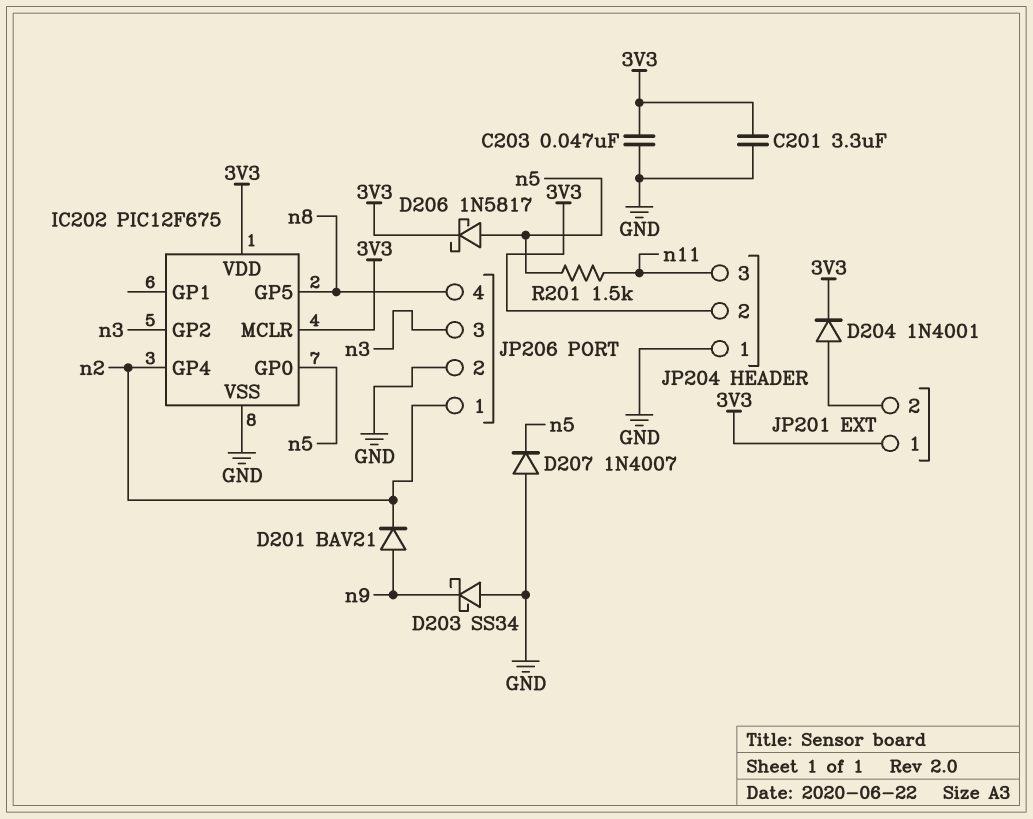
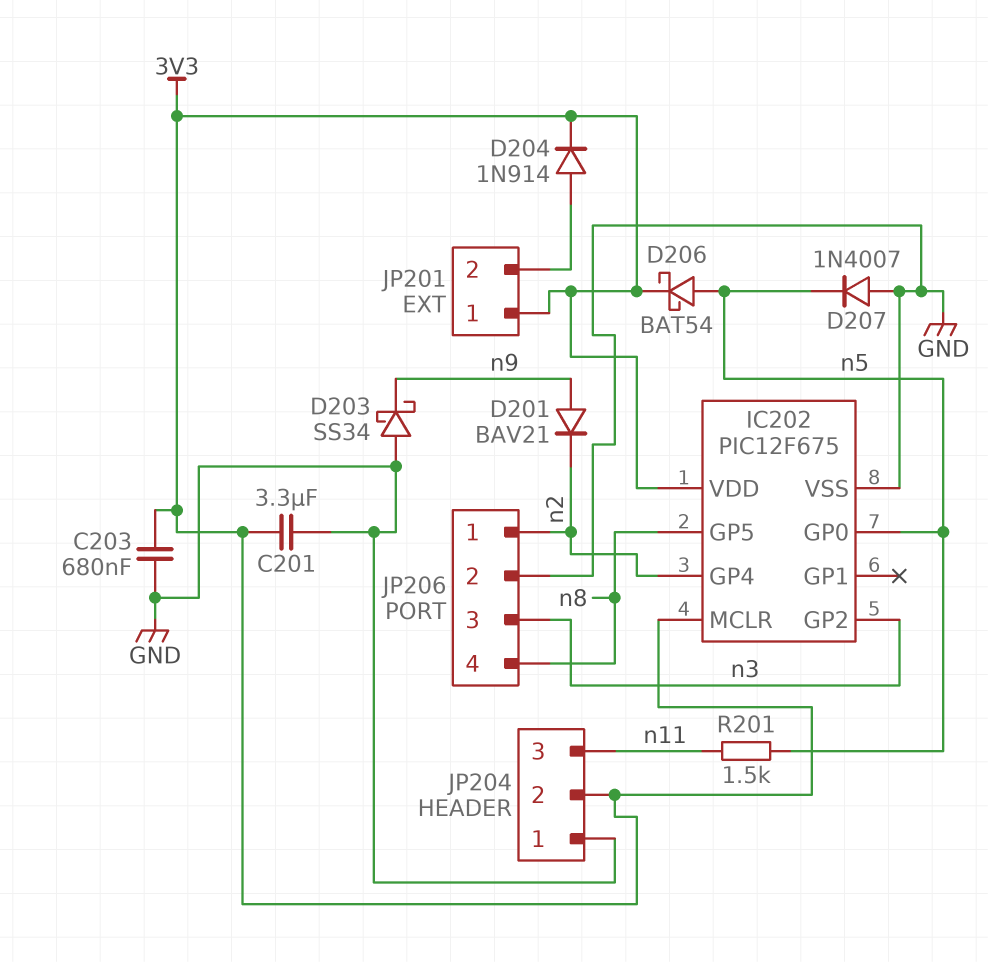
C203: 47nF (3V3, GND) -> 680nF (3V3, GND)
D204: diode 1N4001 (A JP201/2, K 3V3) -> diode 1N914 (A JP201/2, K 3V3)
D206: schottky 1N5817 (A n5, K 3V3) -> schottky BAT54 (A n5, K 3V3)

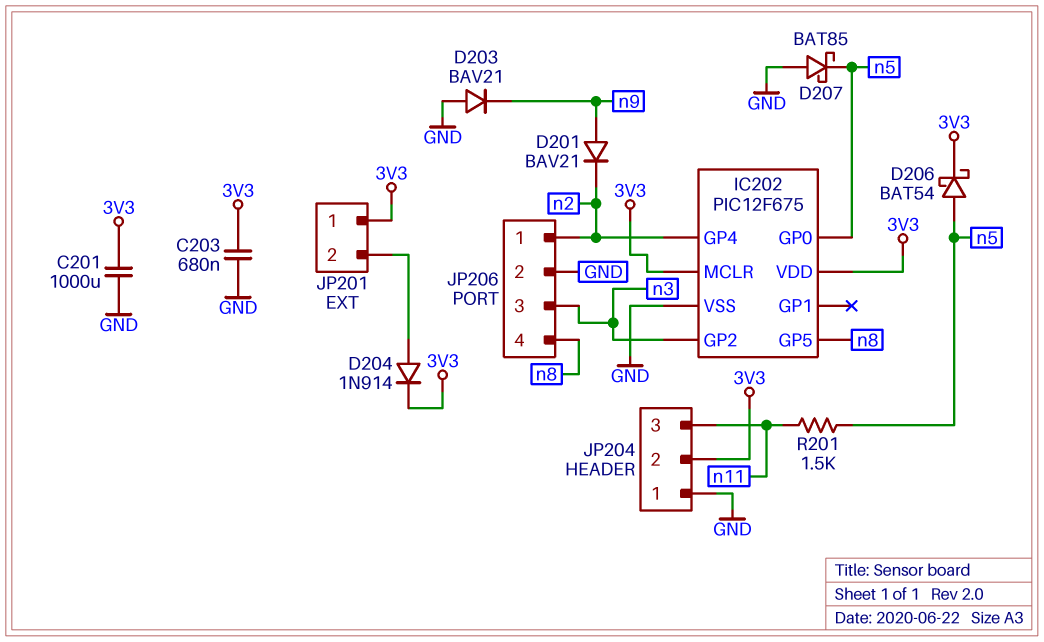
C201: 3.3uF (3V3, GND) -> 1000uF (3V3, GND)
D203: schottky SS34 (A GND, K n9) -> diode BAV21 (A GND, K n9)
D207: diode 1N4007 (A GND, K n5) -> schottky BAT85 (A GND, K n5)

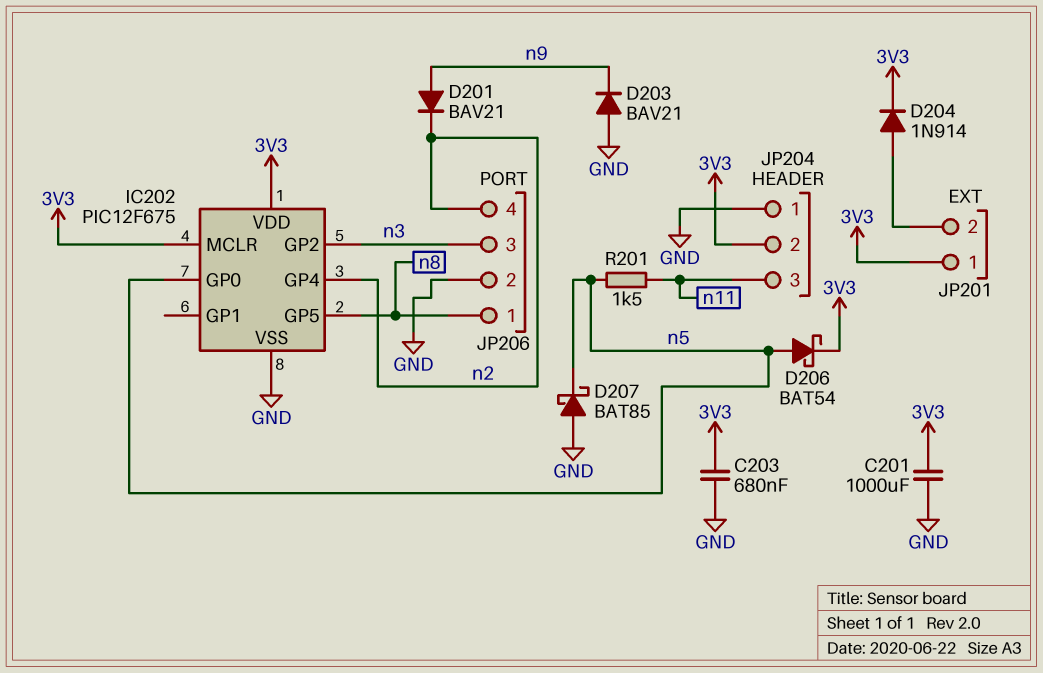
JP206 pin 1: n2 -> n8
JP206 pin 4: n8 -> n2

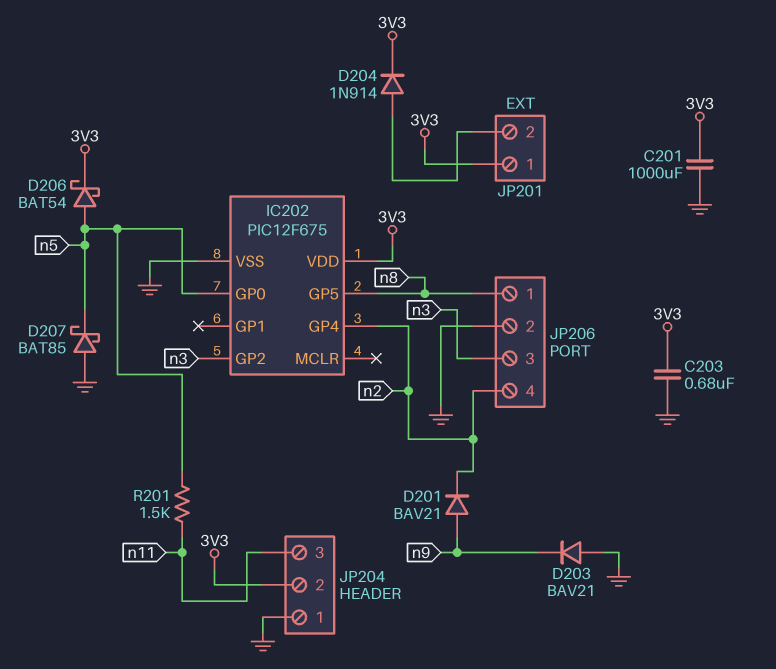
IC202 pin MCLR: 3V3 -> none

